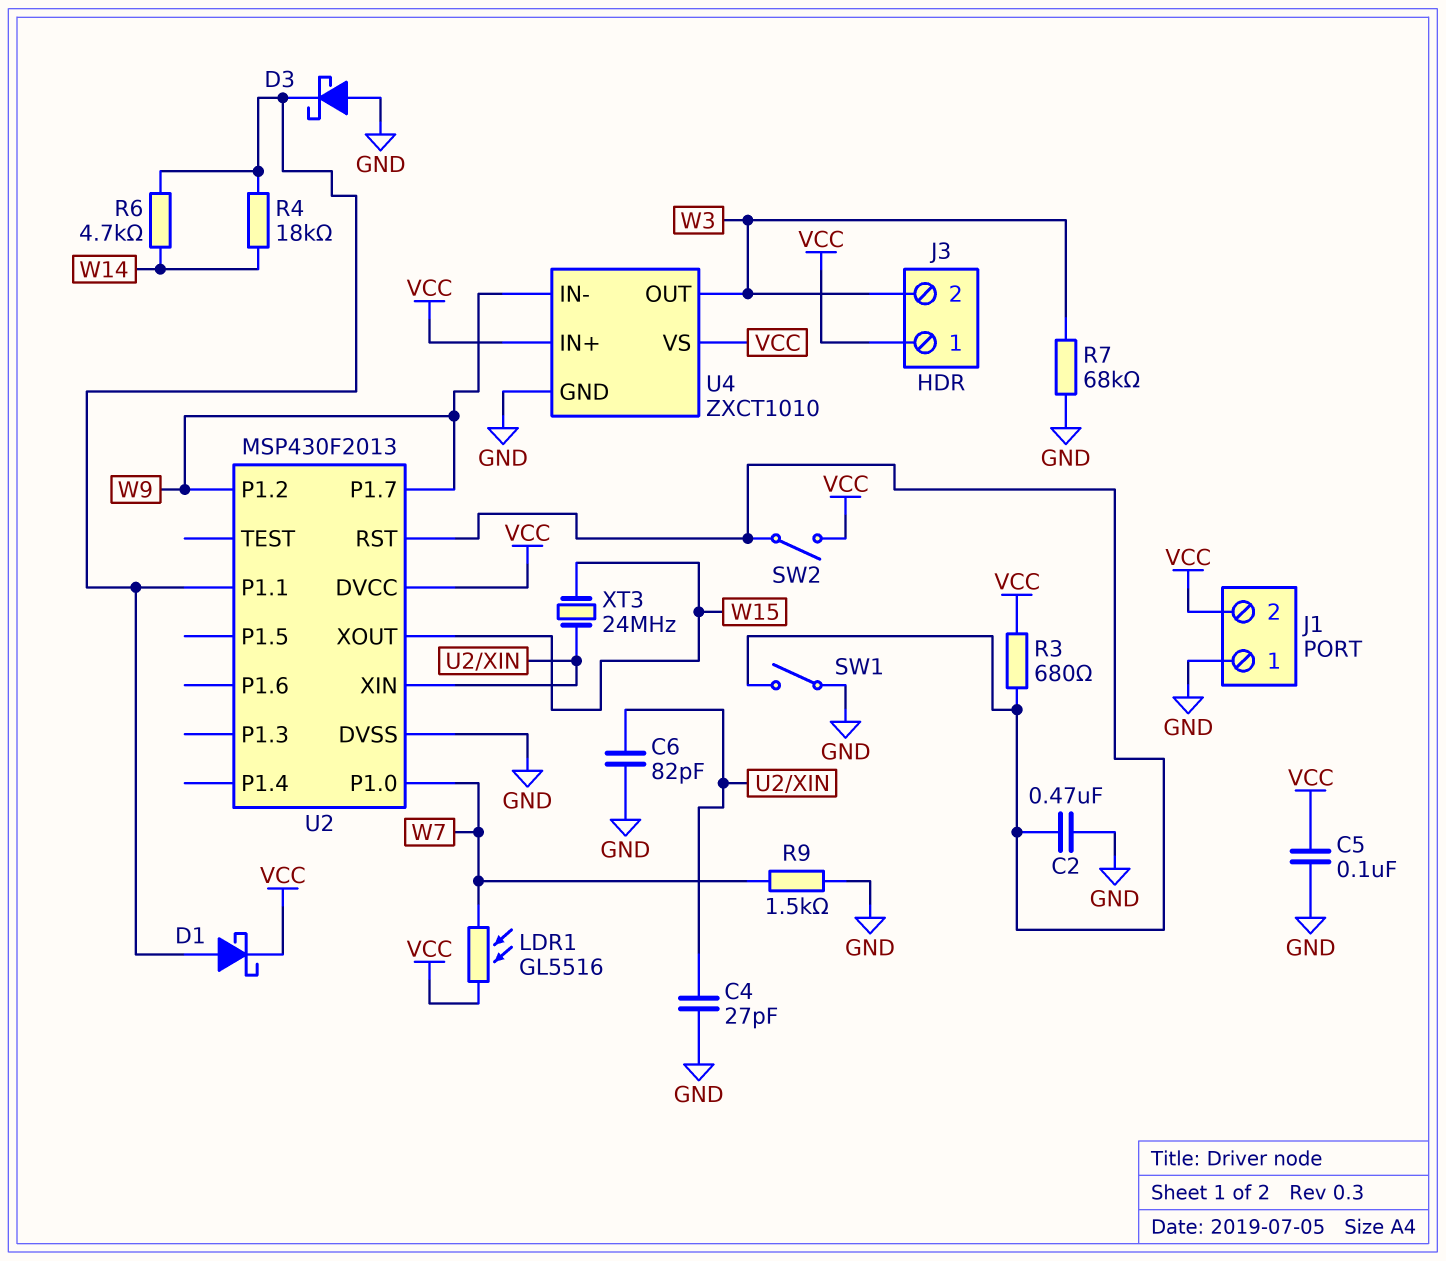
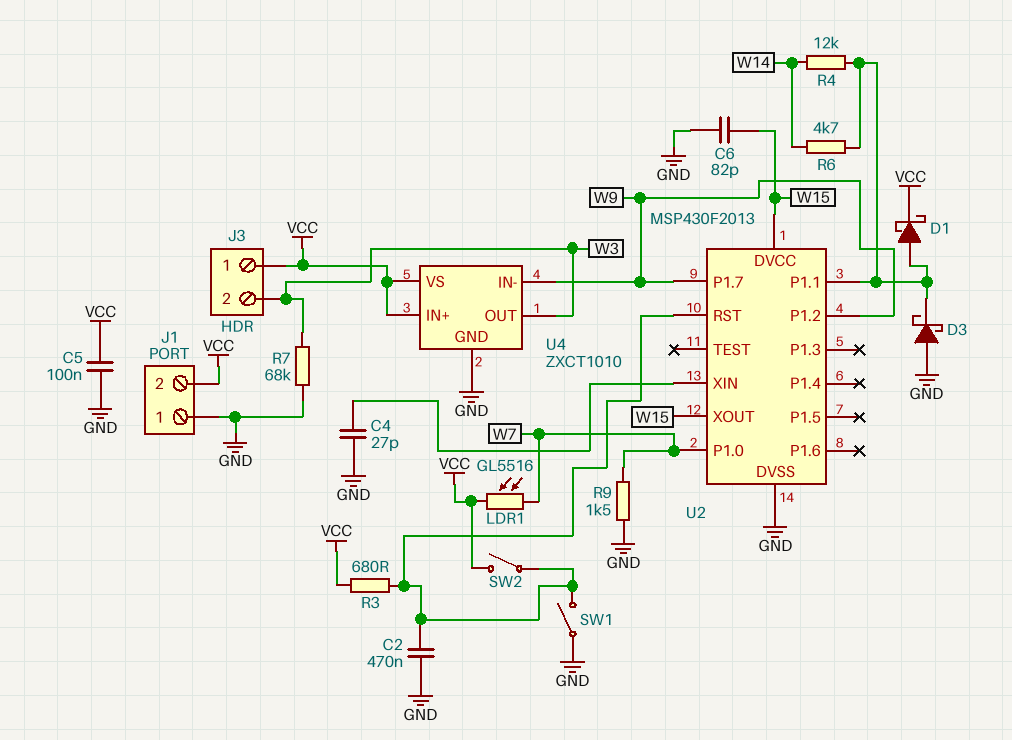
C6: 82pF (GND, U2/XIN) -> 82pF (GND, W15)
R4: 18k (U2/P1.1, W14) -> 12k (U2/P1.1, W14)
U2 pin DVCC: VCC -> W15
XT3: 24MHz (U2/XIN, W15) -> none

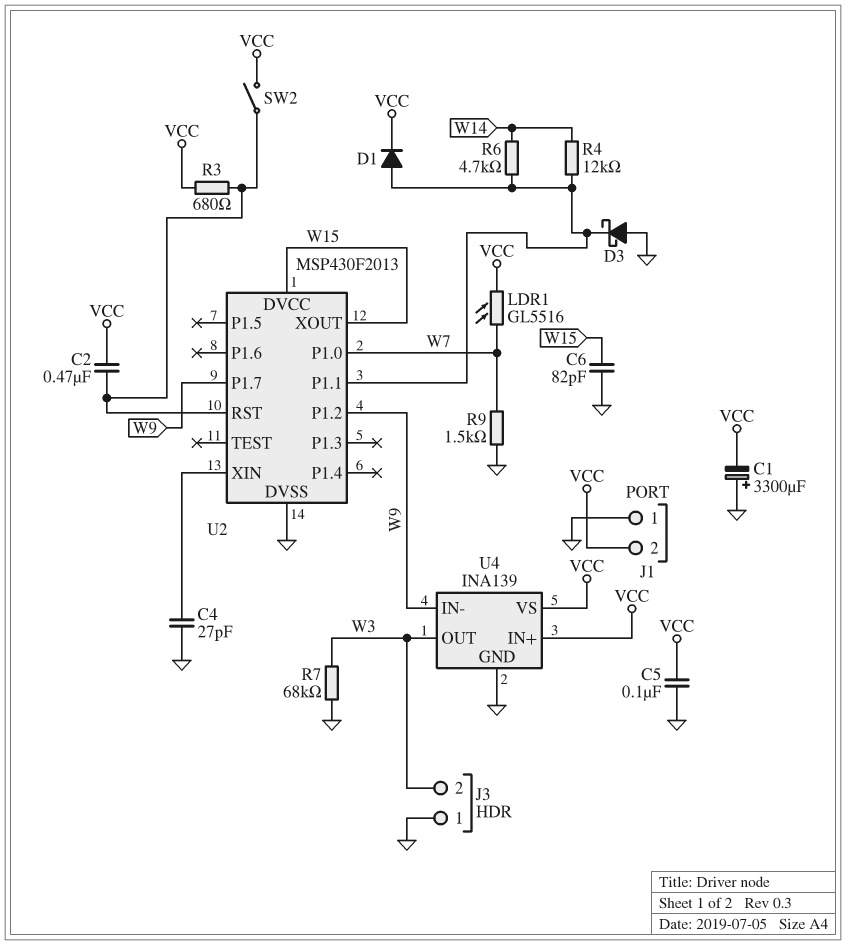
C1: none -> 3300uF (plus GND, minus VCC)
C2: 470nF (GND, U2/RST) -> 470nF (U2/RST, VCC)
D1: schottky (A U2/P1.1, K VCC) -> diode (A U2/P1.1, K VCC)
J3 pin 1: VCC -> GND
SW1: switch (GND, U2/RST) -> none
U4: ZXCT1010 -> INA139

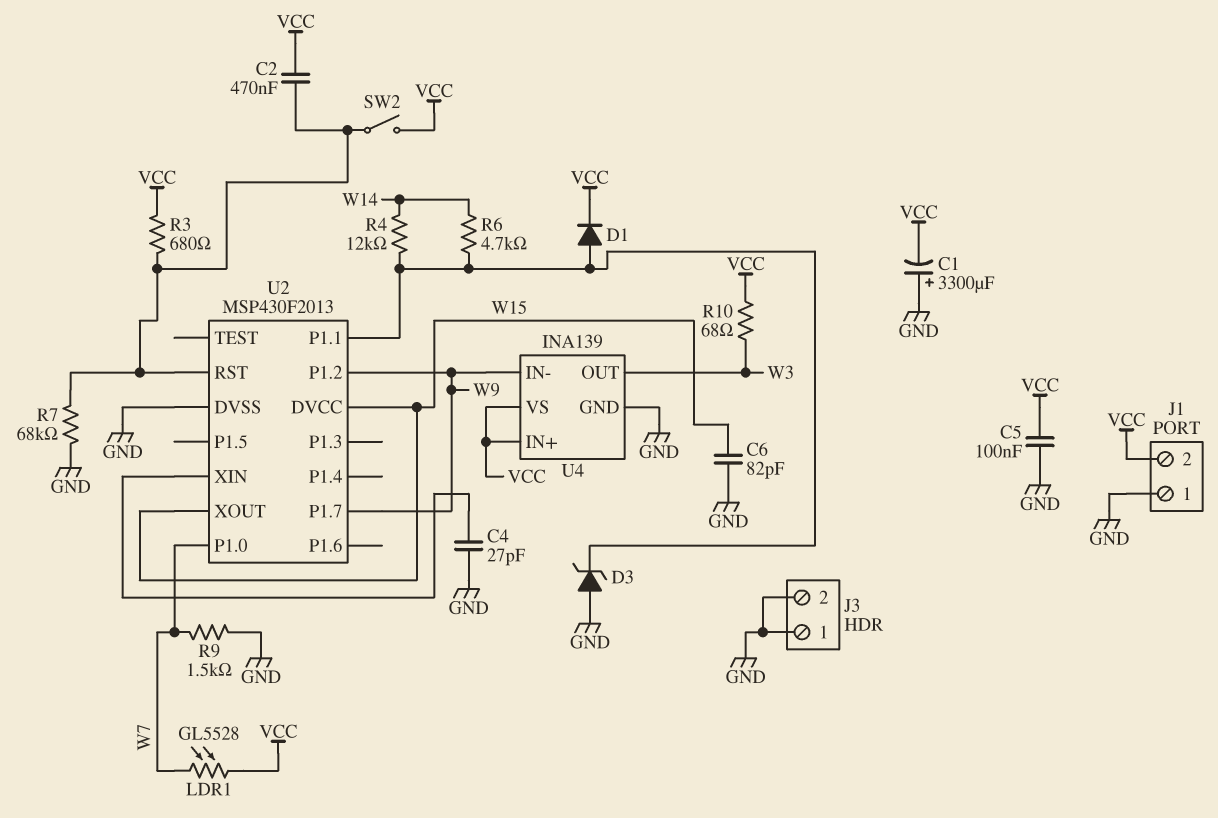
D3: schottky (A GND, K U2/P1.1) -> zener (A GND, K U2/P1.1)
J3 pin 2: W3 -> GND
LDR1: GL5516 (VCC, W7) -> GL5528 (VCC, W7)
R7: 68k (GND, W3) -> 68k (GND, U2/RST)
R10: none -> 68 (VCC, W3)

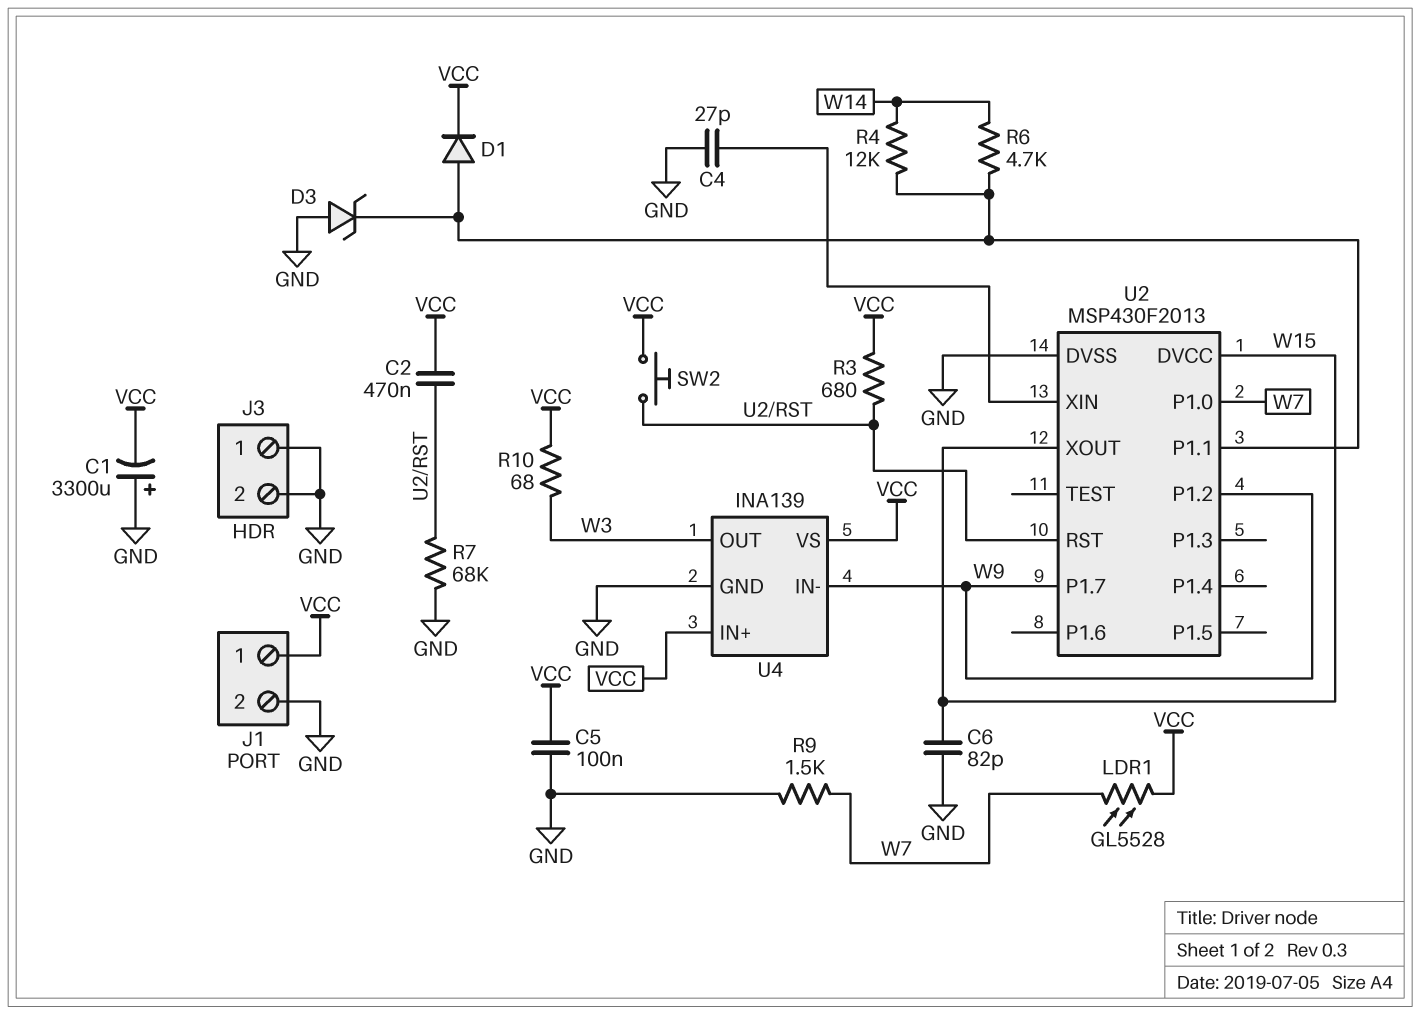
J1 pin 1: GND -> VCC
J1 pin 2: VCC -> GND
SW2: switch (U2/RST, VCC) -> button (U2/RST, VCC)

